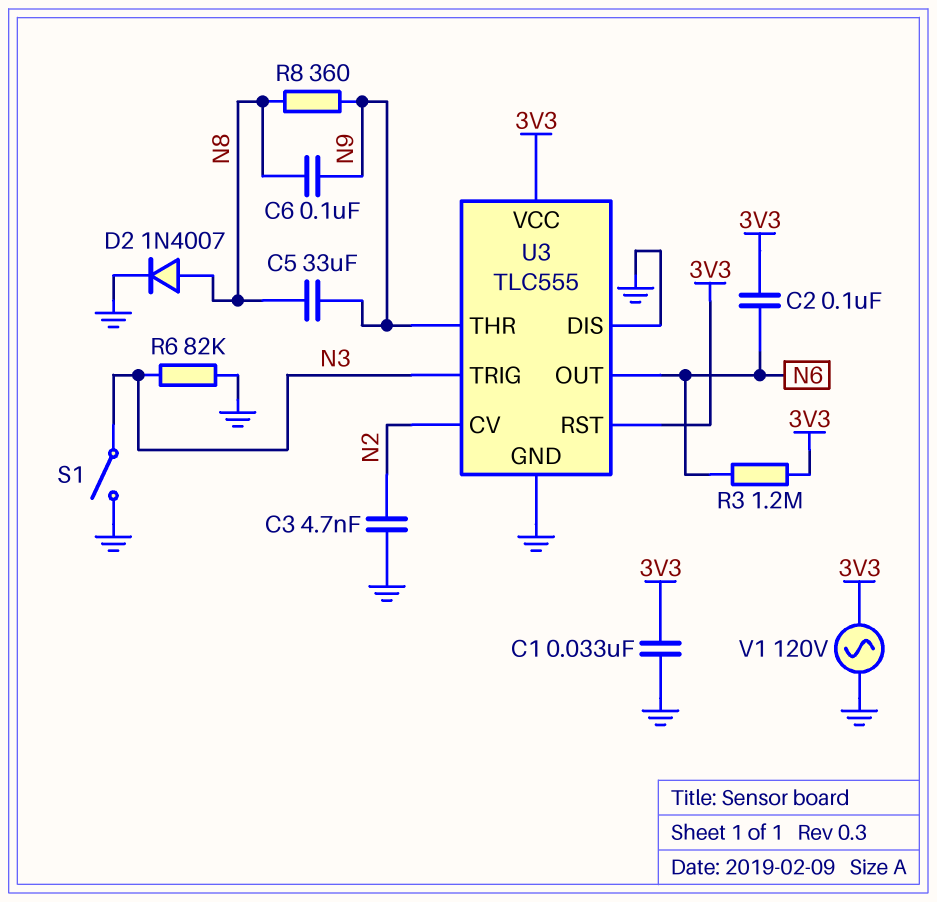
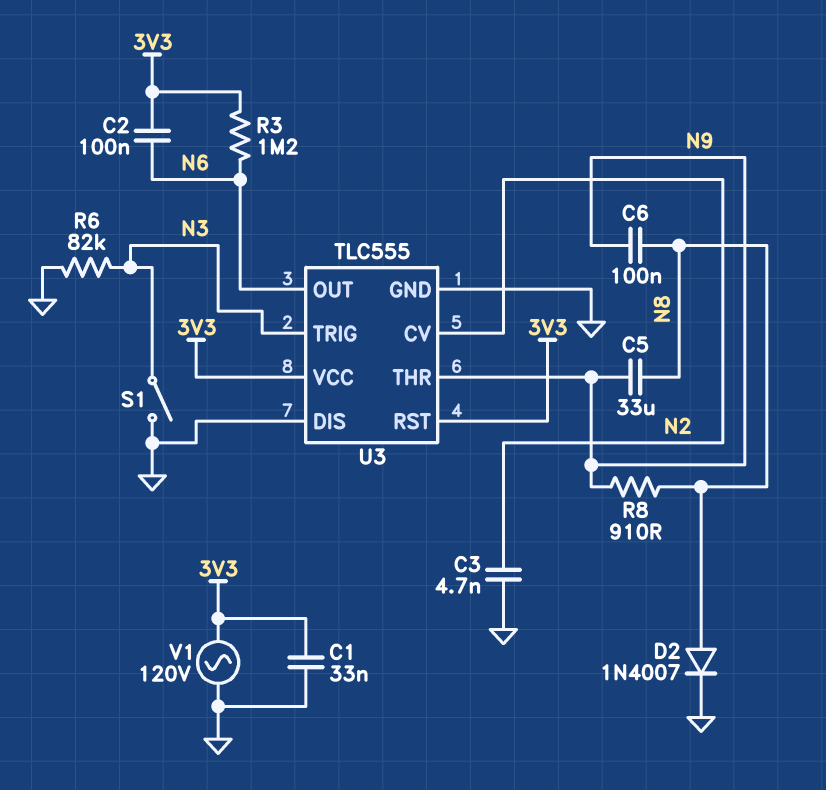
R8: 360 (N8, N9) -> 910 (N8, N9)

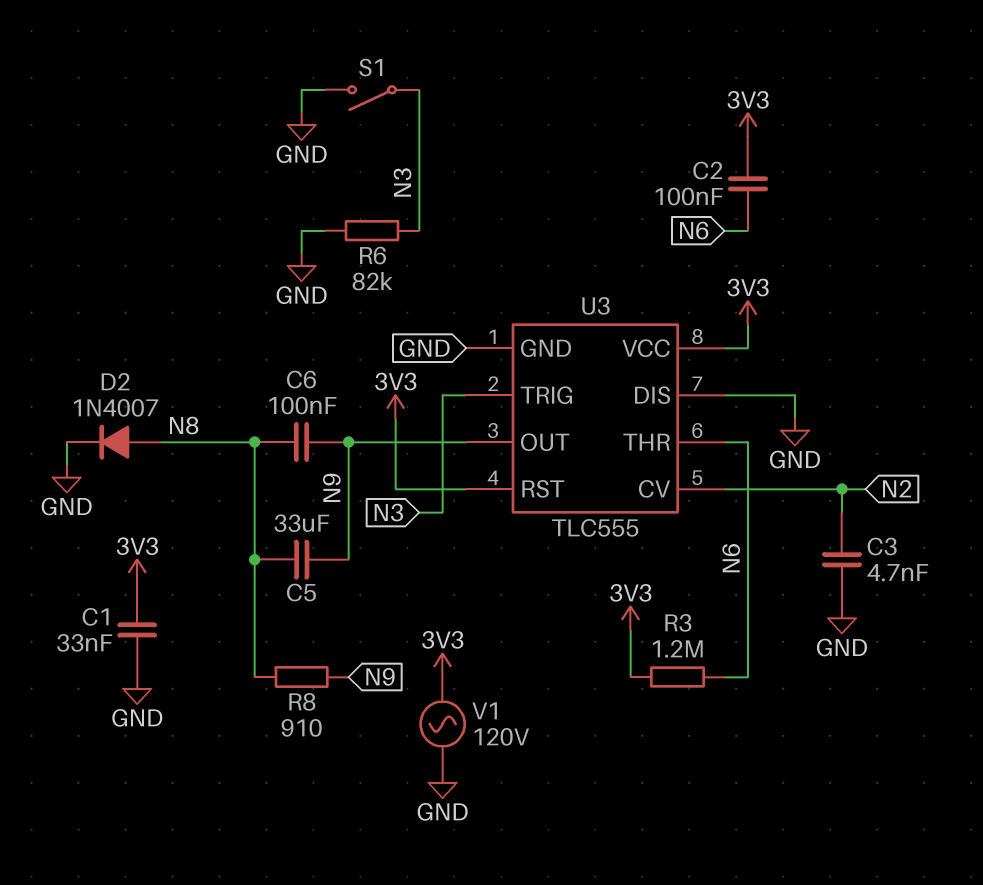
U3 pin OUT: N6 -> N9
U3 pin THR: N9 -> N6

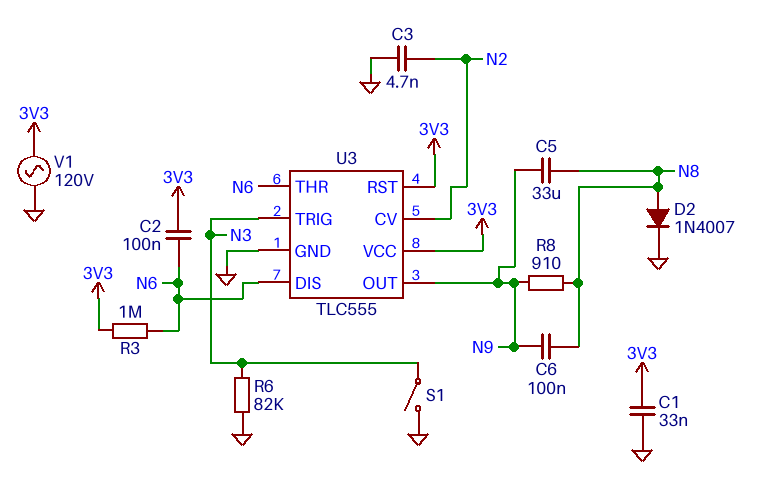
R3: 1.2M (3V3, N6) -> 1M (3V3, N6)
U3 pin DIS: GND -> N6

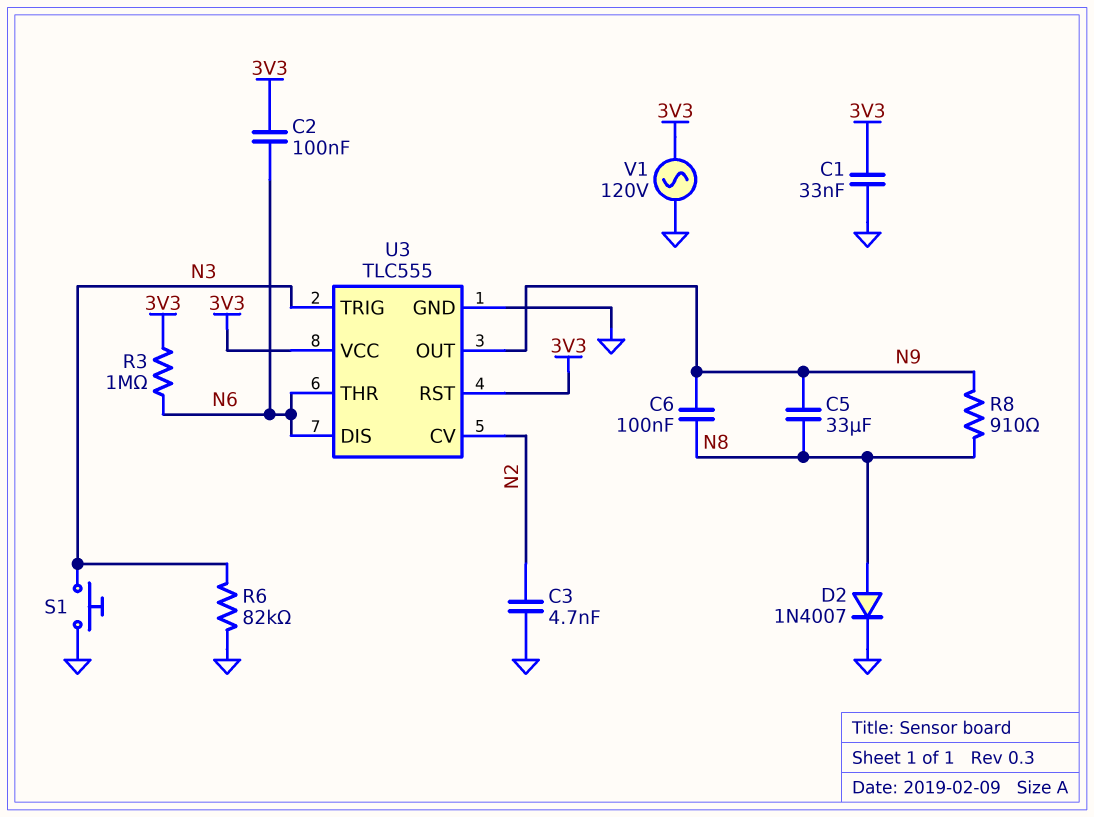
S1: switch (GND, N3) -> button (GND, N3)

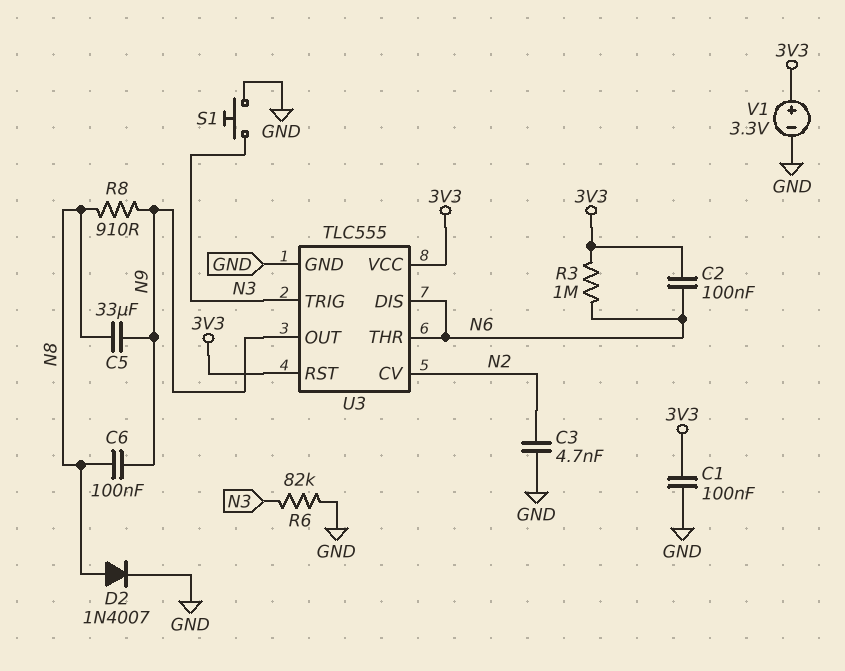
C1: 33nF (3V3, GND) -> 100nF (3V3, GND)
V1: AC 120V (3V3, GND) -> 3.3V (plus 3V3, minus GND)

